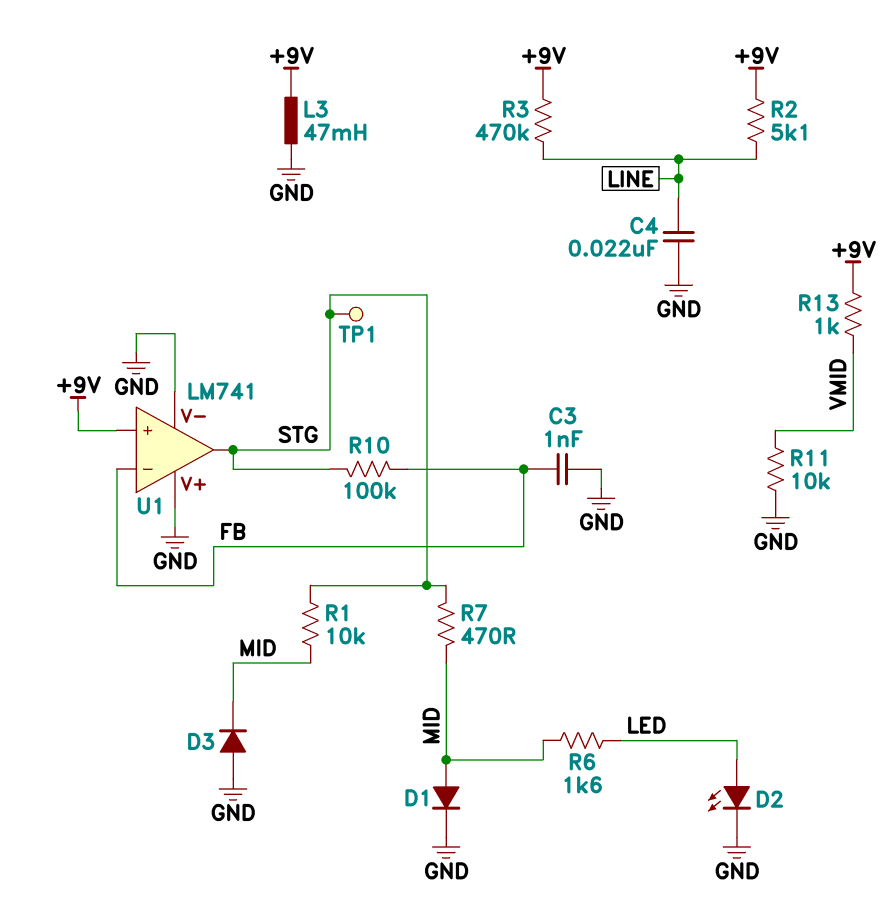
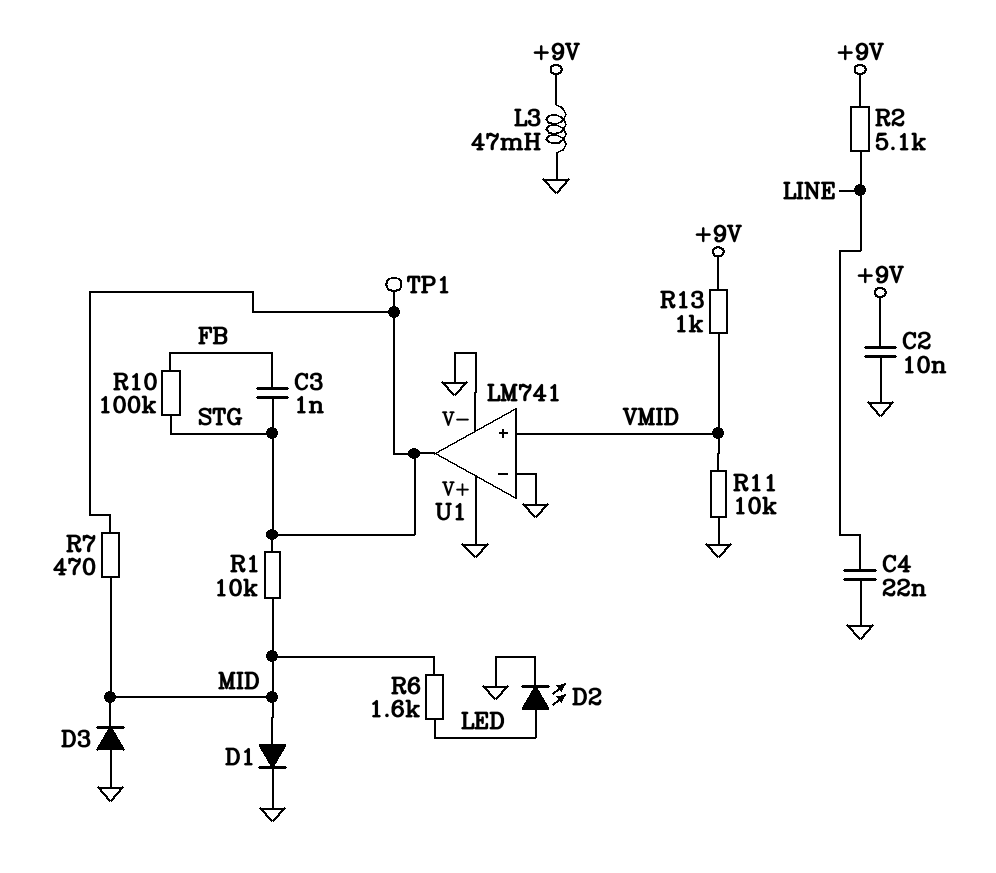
C2: none -> 10nF (+9V, GND)
C3: 1nF (FB, GND) -> 1nF (FB, STG)
R3: 470k (+9V, LINE) -> none
U1 pin in+: +9V -> VMID
U1 pin in-: FB -> GND

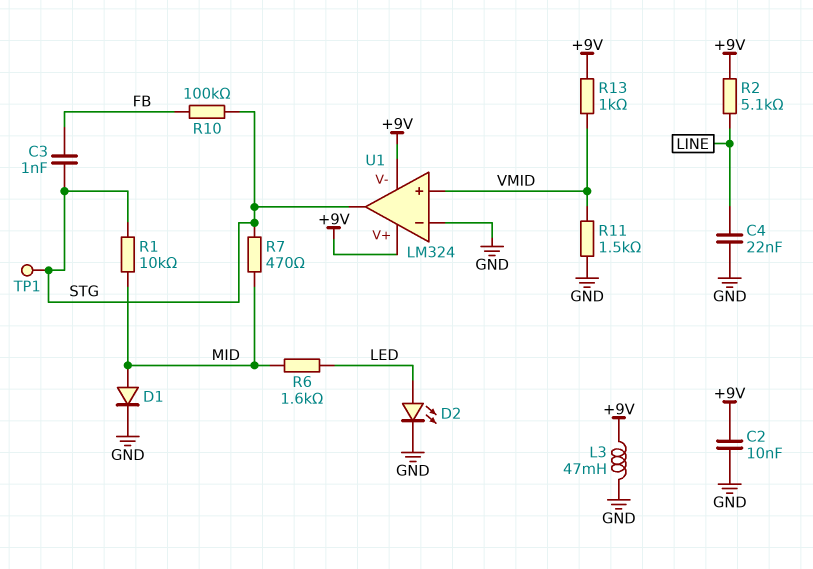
D3: diode (A GND, K MID) -> none
R11: 10k (GND, VMID) -> 1.5k (GND, VMID)
U1: LM741 -> LM324
U1 pin V+: GND -> +9V
U1 pin V-: GND -> +9V

